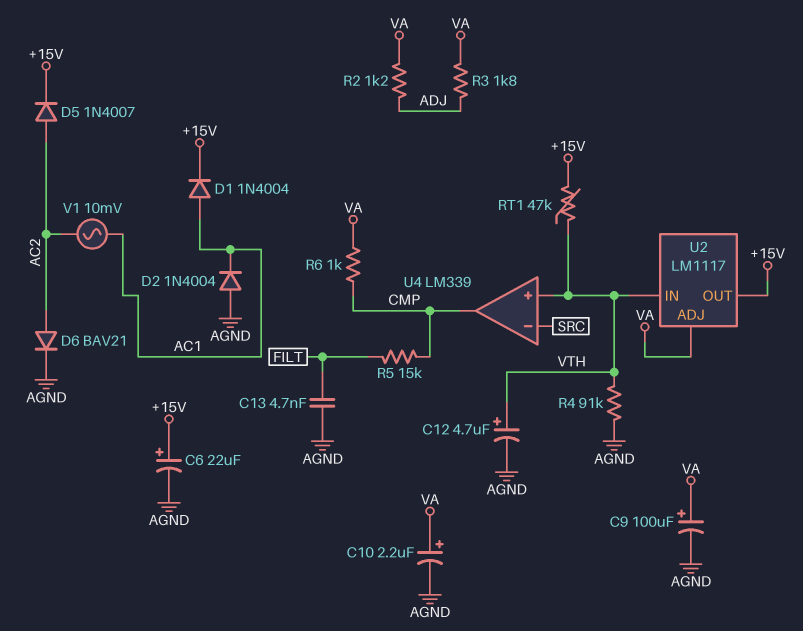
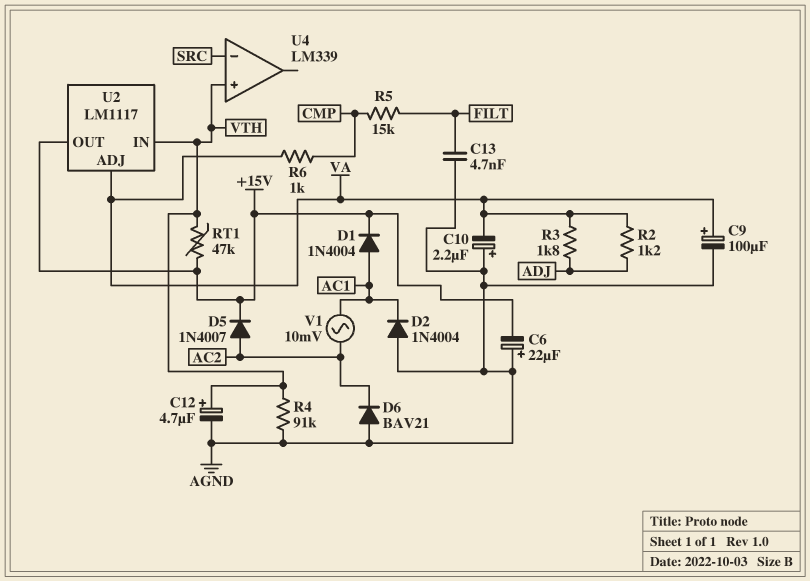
C6: 22uF (plus +15V, minus AGND) -> 22uF (plus AGND, minus +15V)
C10: 2.2uF (plus VA, minus AGND) -> 2.2uF (plus AGND, minus VA)
D6: diode BAV21 (A AC2, K AGND) -> diode BAV21 (A AGND, K AC2)
U4 pin out: CMP -> none

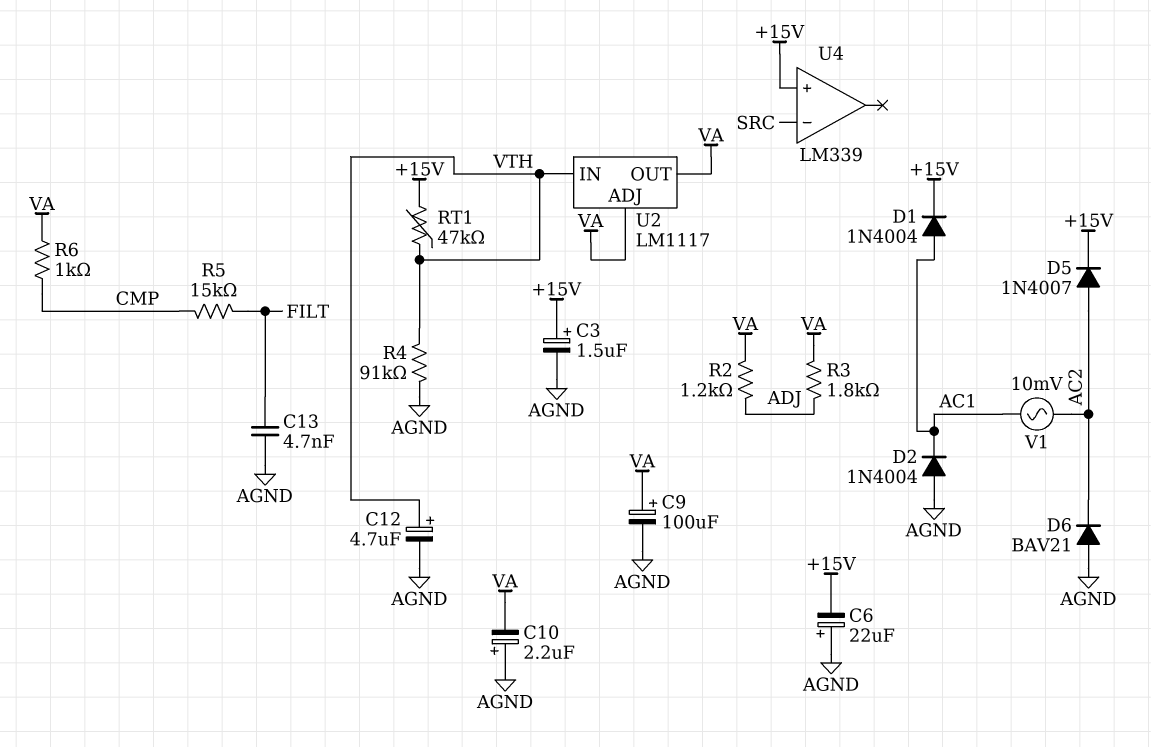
C3: none -> 1.5uF (plus +15V, minus AGND)
U2 pin OUT: +15V -> VA
U4 pin in+: VTH -> +15V

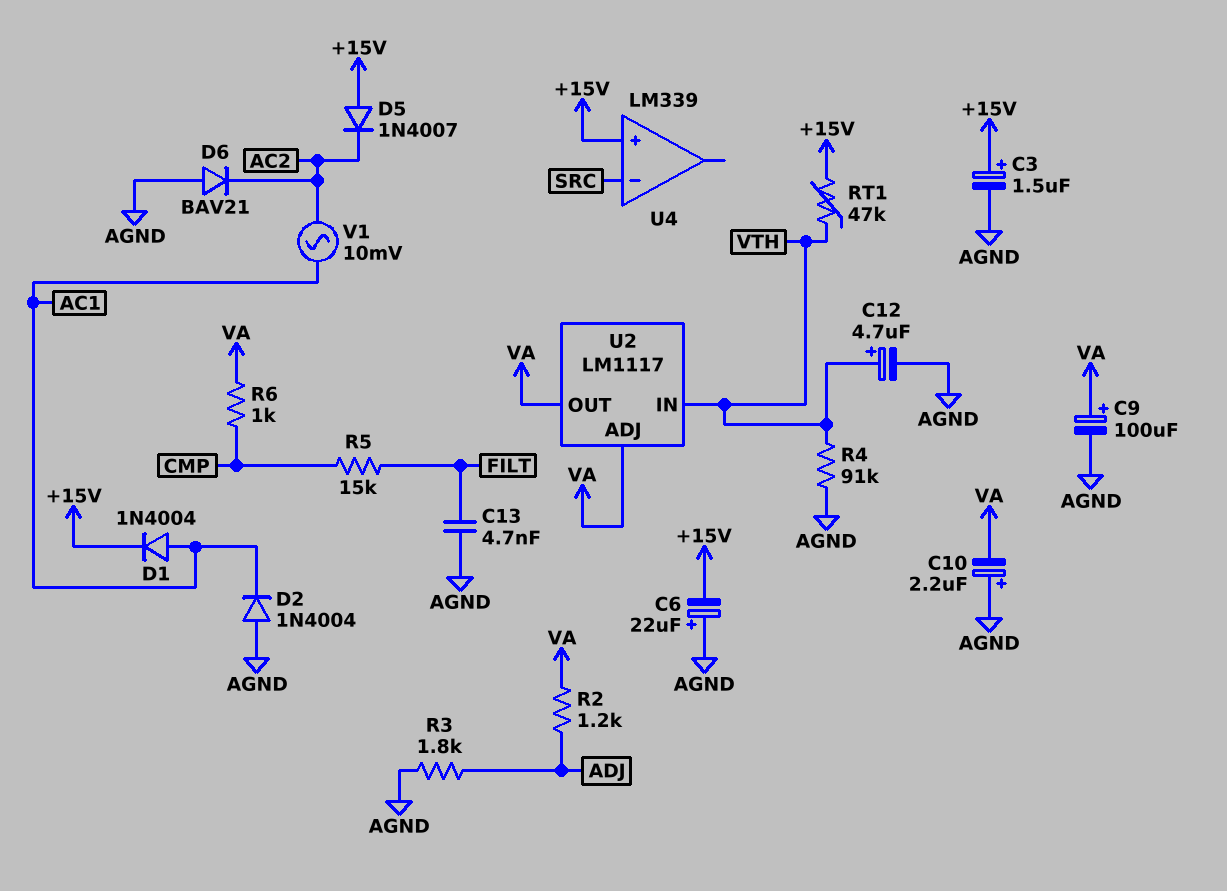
D5: diode 1N4007 (A AC2, K +15V) -> diode 1N4007 (A +15V, K AC2)
R3: 1.8k (ADJ, VA) -> 1.8k (ADJ, AGND)

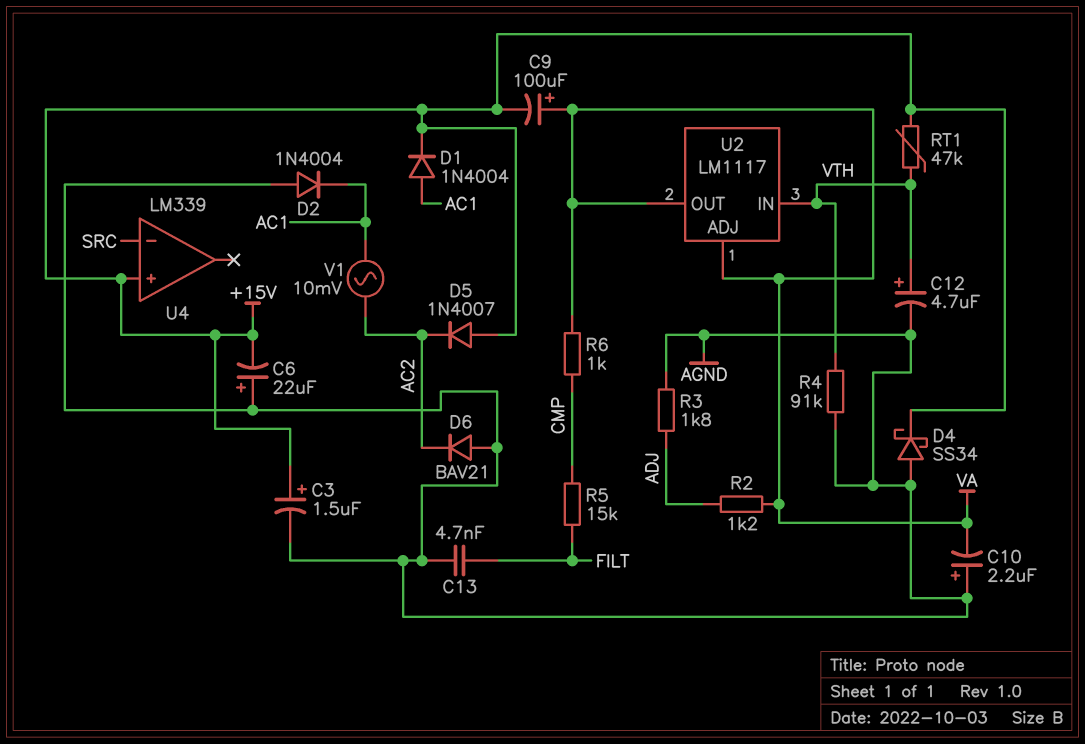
C9: 100uF (plus VA, minus AGND) -> 100uF (plus VA, minus +15V)
D4: none -> schottky SS34 (A AGND, K +15V)

